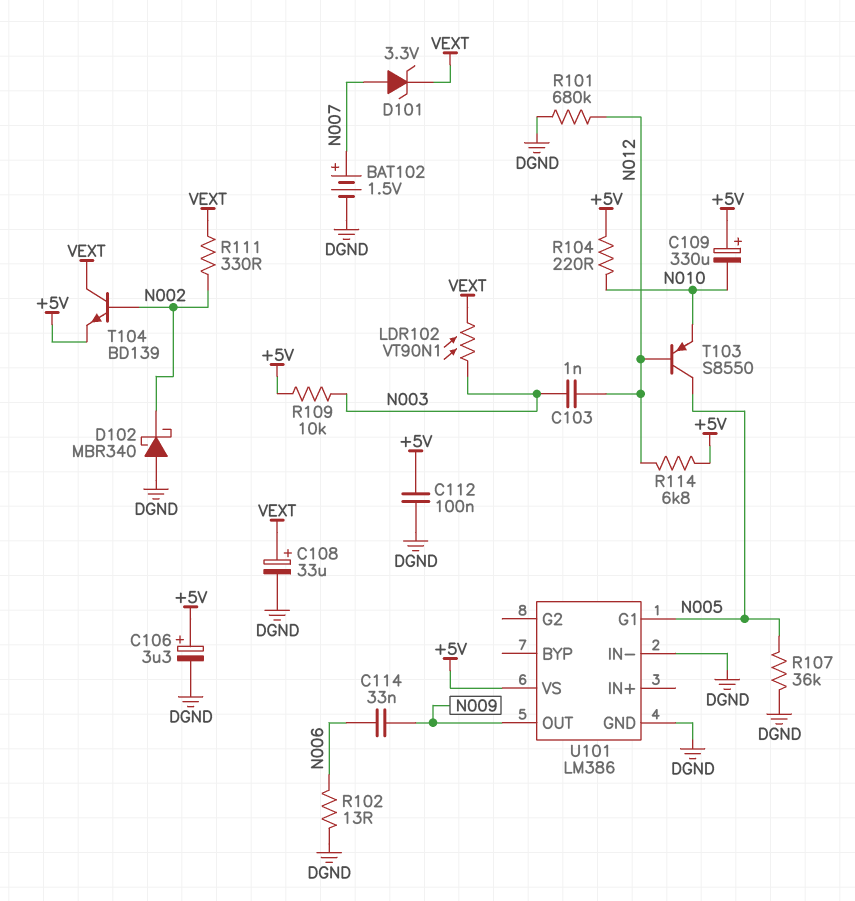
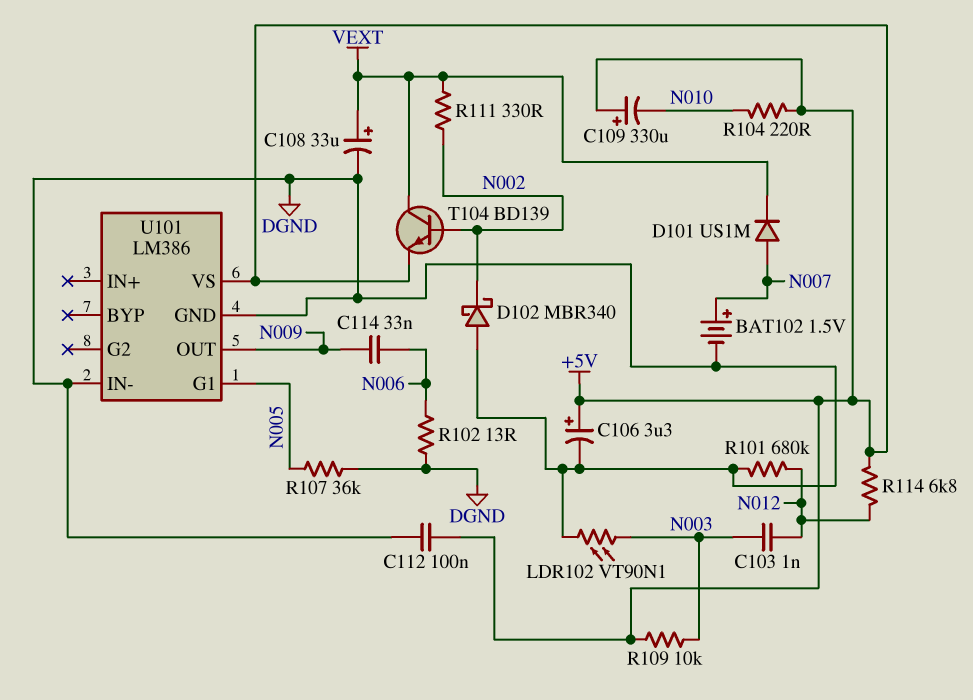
D101: zener 3.3V (A N007, K VEXT) -> diode US1M (A N007, K VEXT)
LDR102: VT90N1 (N003, VEXT) -> VT90N1 (DGND, N003)
T103: PNP S8550 (B N012, C N005, E N010) -> none

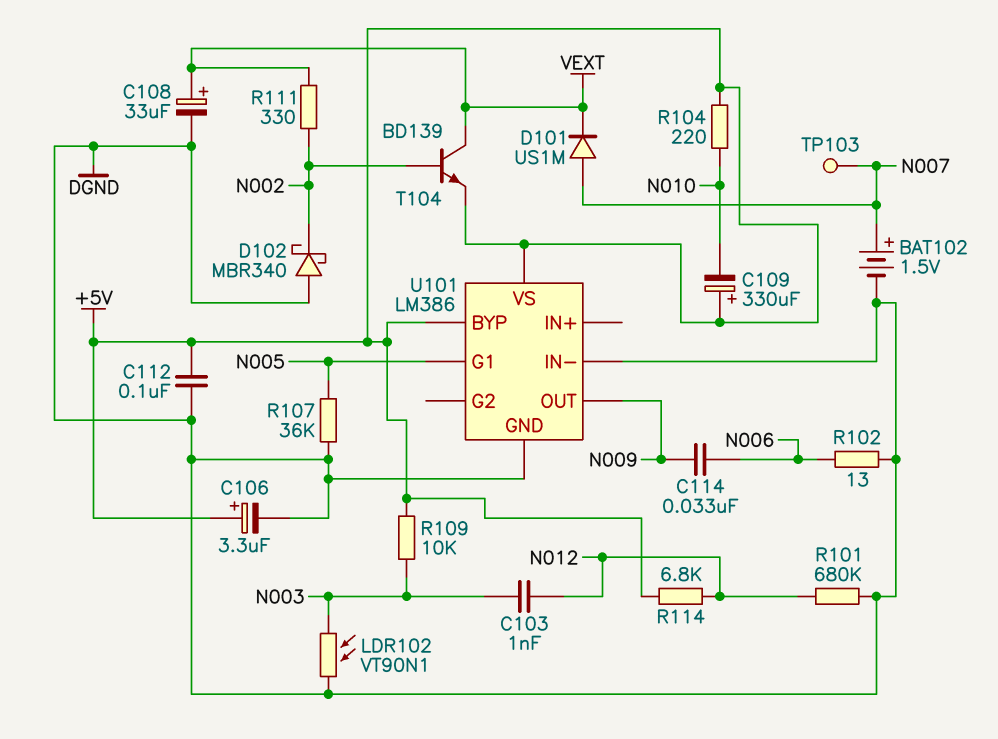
TP103: none -> test point (N007)
U101 pin BYP: none -> +5V

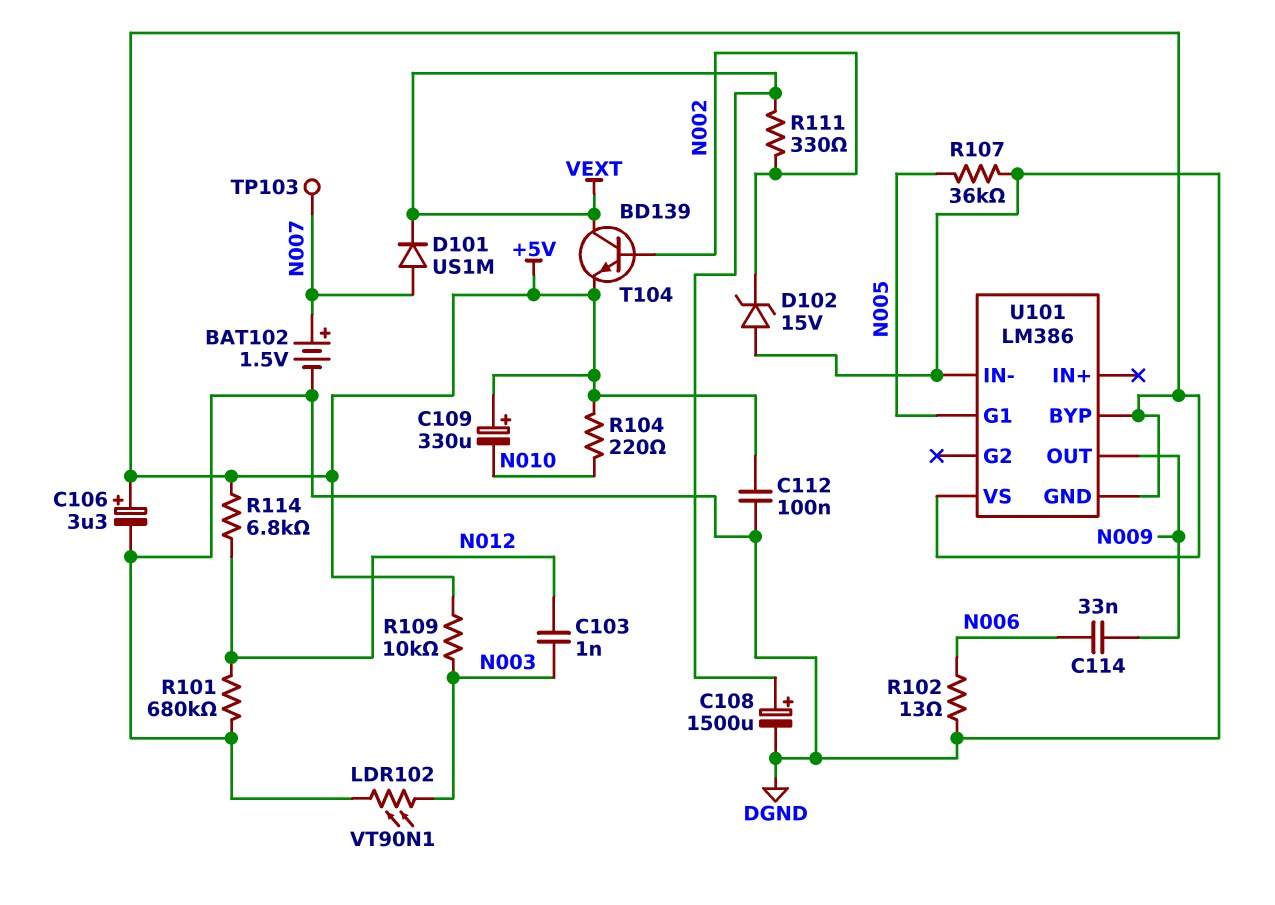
C108: 33uF (plus VEXT, minus DGND) -> 1500uF (plus VEXT, minus DGND)
D102: schottky MBR340 (A DGND, K N002) -> zener 15V (A DGND, K N002)
U101 pin GND: DGND -> +5V

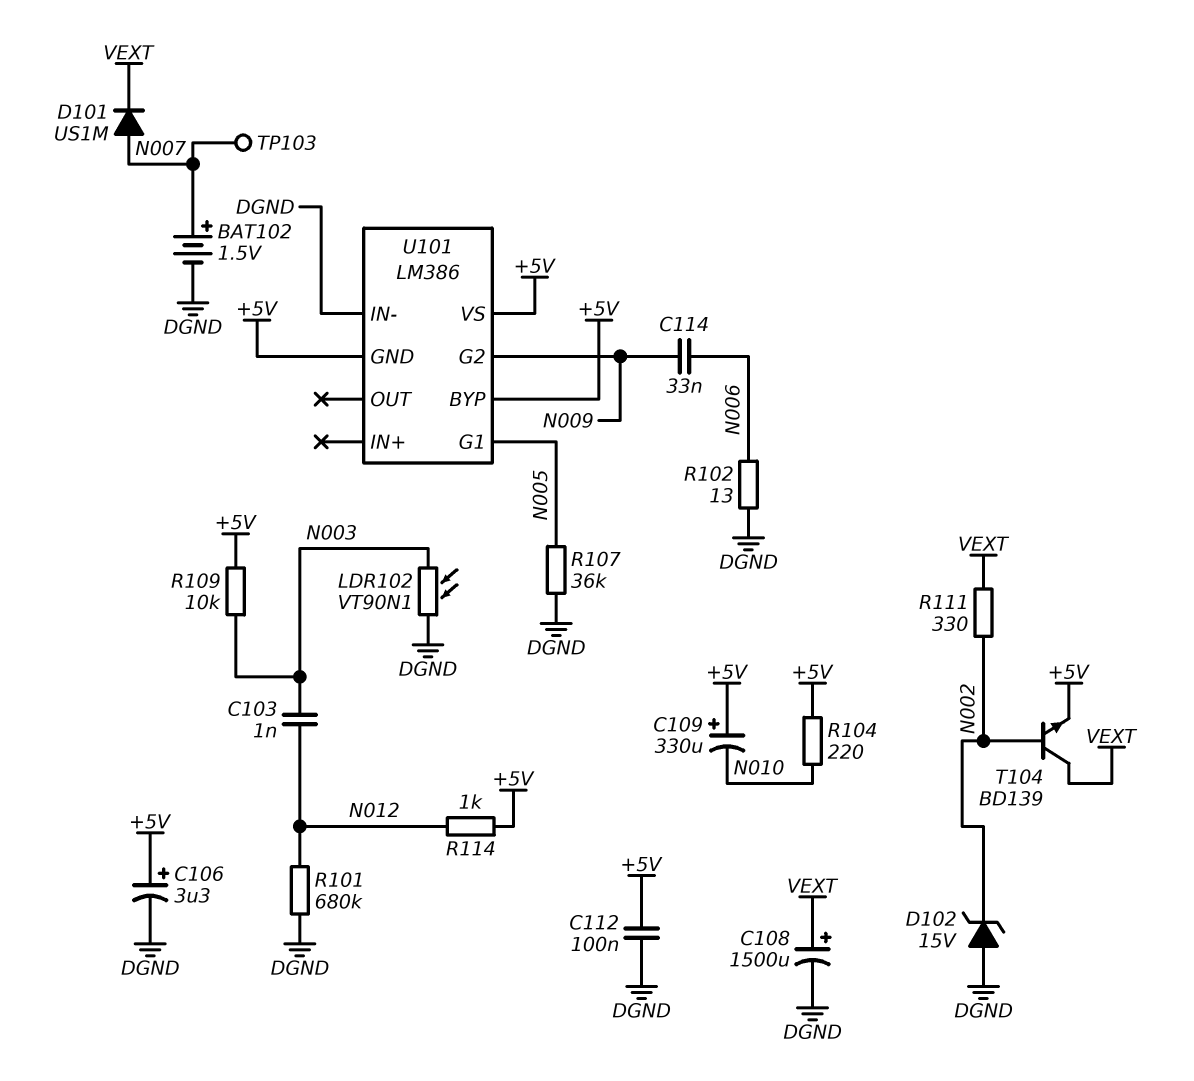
R114: 6.8k (+5V, N012) -> 1k (+5V, N012)
U101 pin G2: none -> N009
U101 pin OUT: N009 -> none

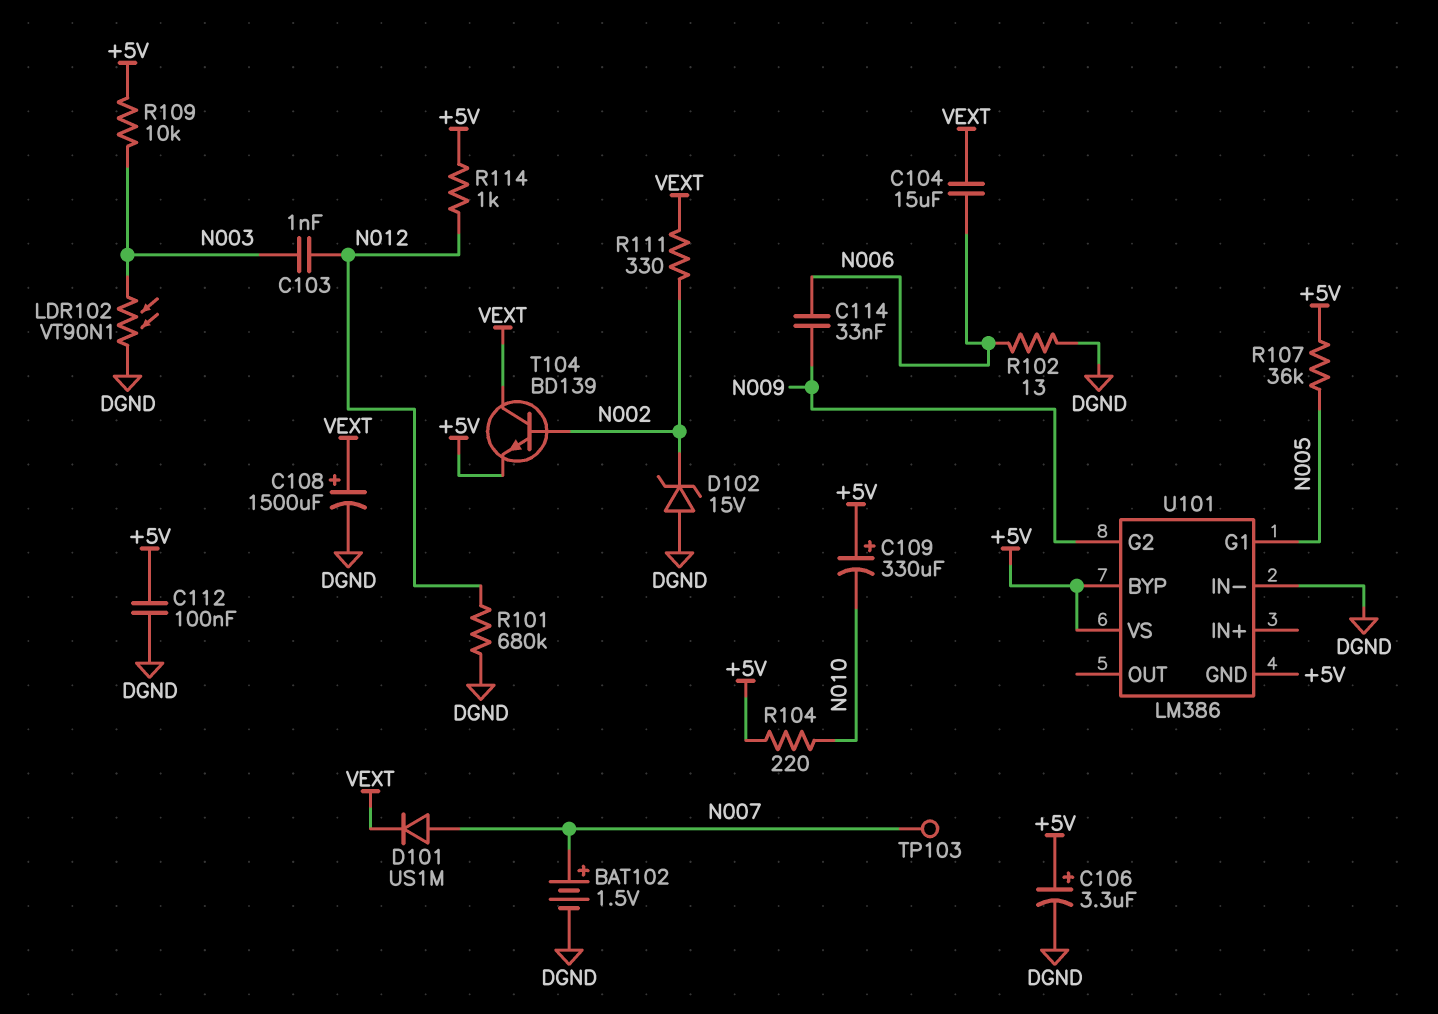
C104: none -> 15uF (N006, VEXT)
R107: 36k (DGND, N005) -> 36k (+5V, N005)

